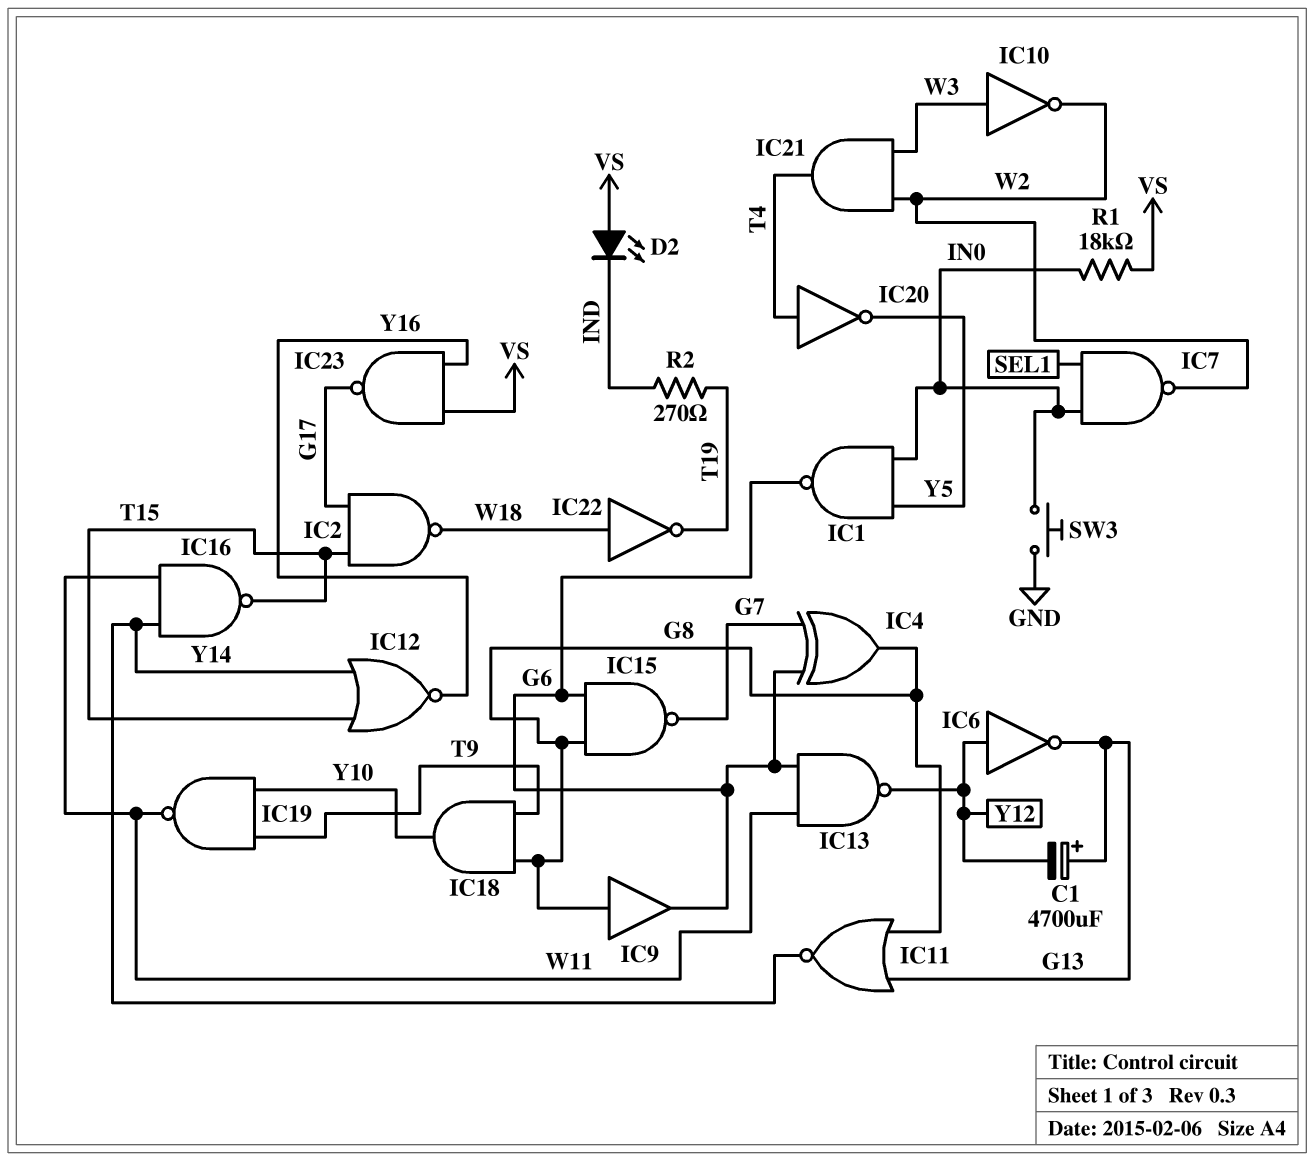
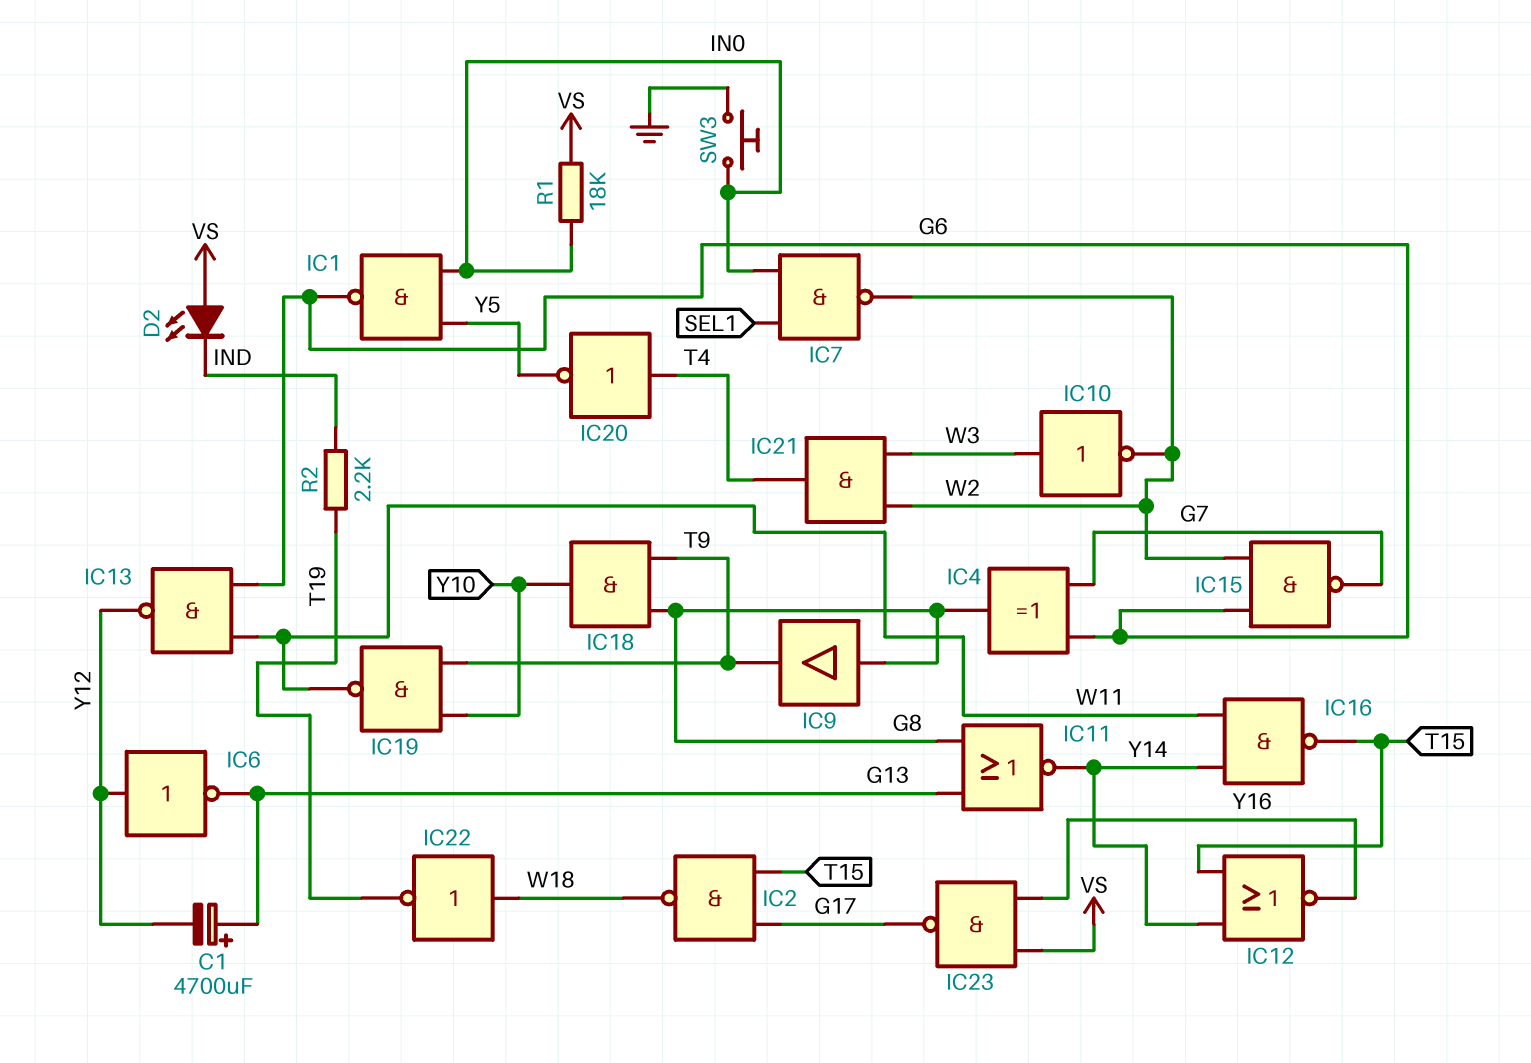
IC9: buffer (in G8, out G6) -> buffer (in G8, out T9)
IC15: NAND (in G6, in G8, out G7) -> NAND (in G6, in W2, out G7)
R2: 270 (IND, T19) -> 2.2k (IND, T19)

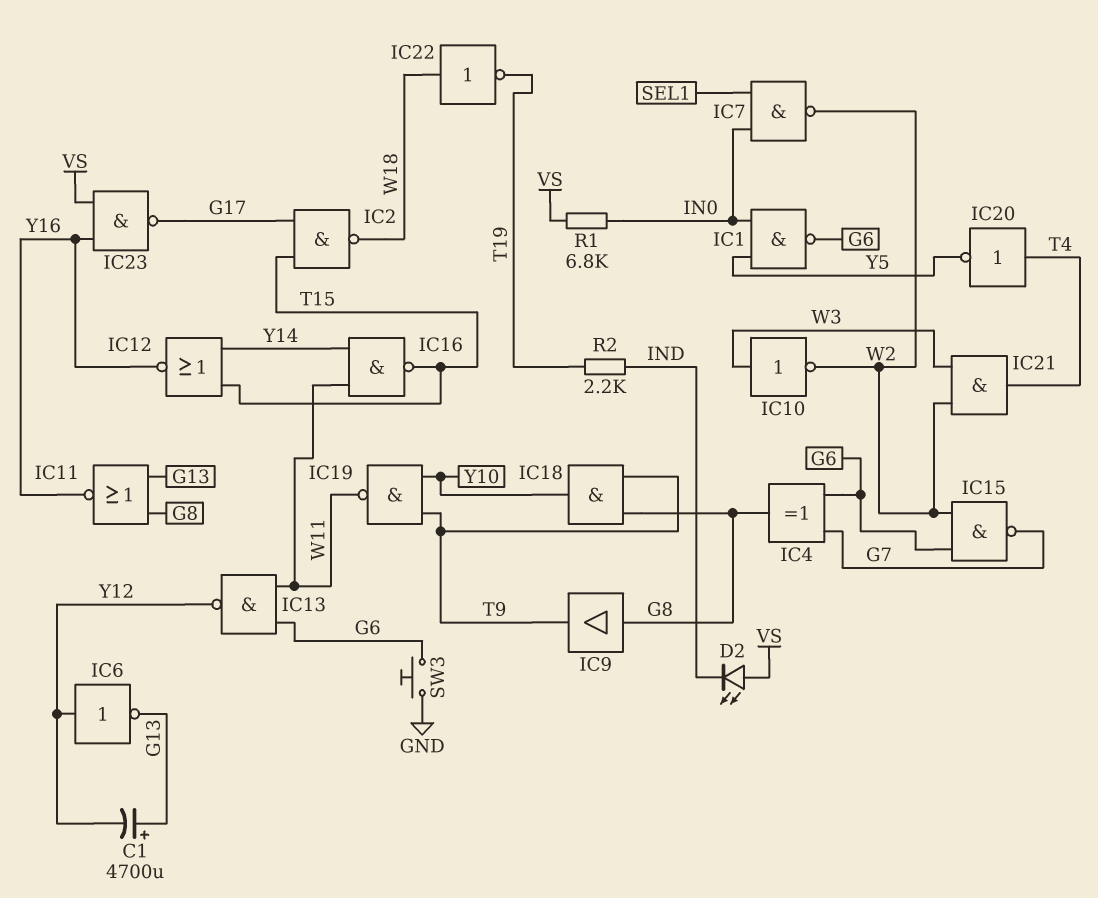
IC11: NOR (in G8, in G13, out Y14) -> NOR (in G8, in G13, out Y16)
R1: 18k (IN0, VS) -> 6.8k (IN0, VS)
SW3: button (GND, IN0) -> button (G6, GND)

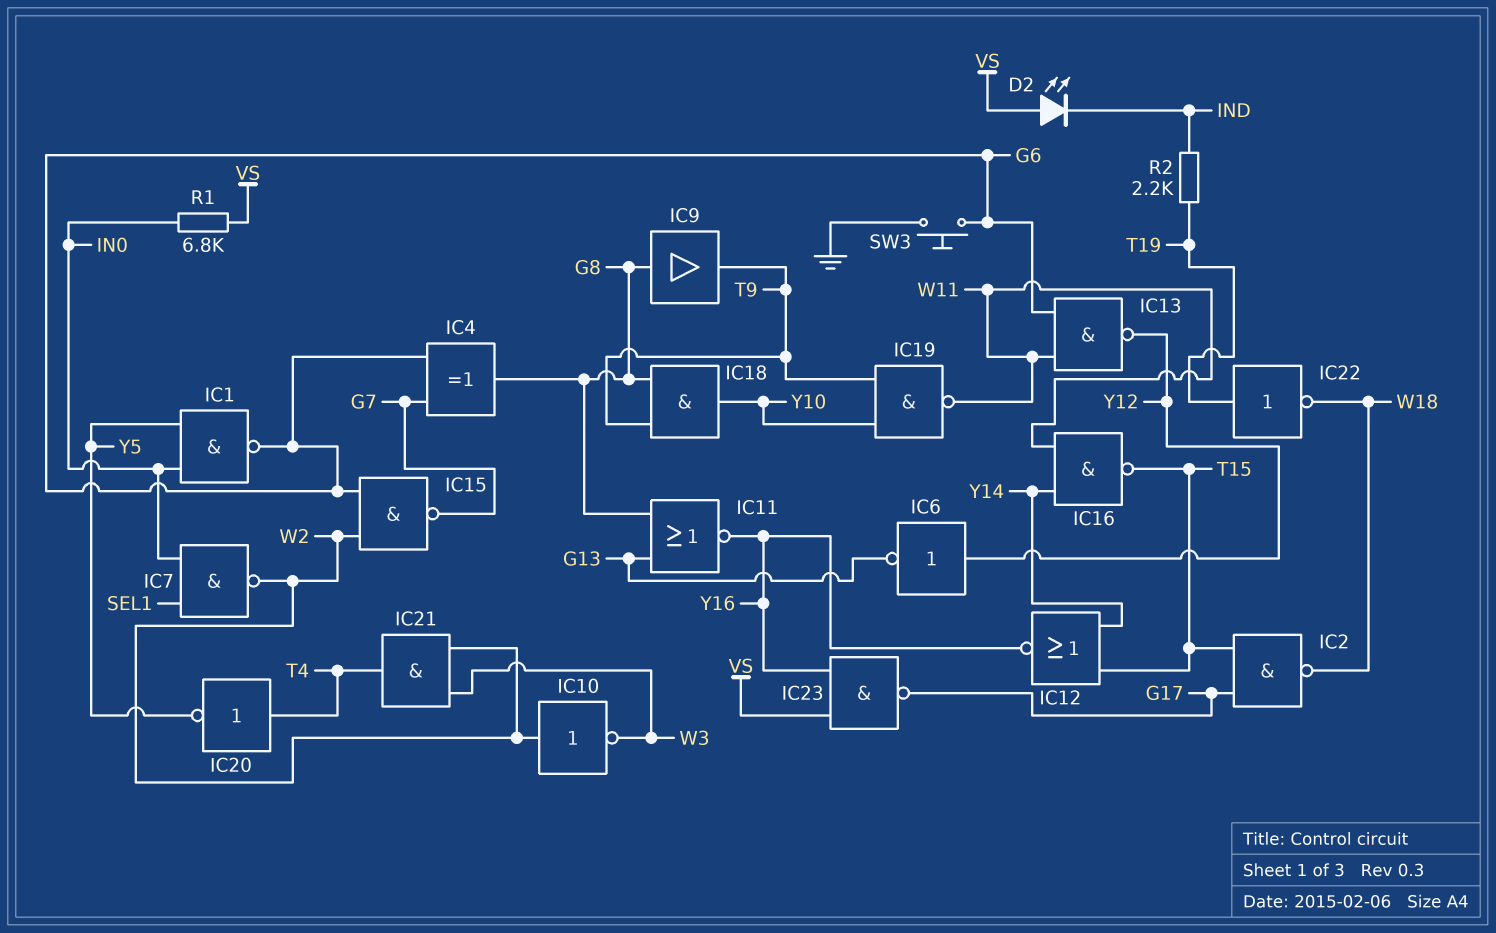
C1: 4700uF (plus G13, minus Y12) -> none
IC10: NOT (in W3, out W2) -> NOT (in W2, out W3)
IC22: NOT (in W18, out T19) -> NOT (in T19, out W18)

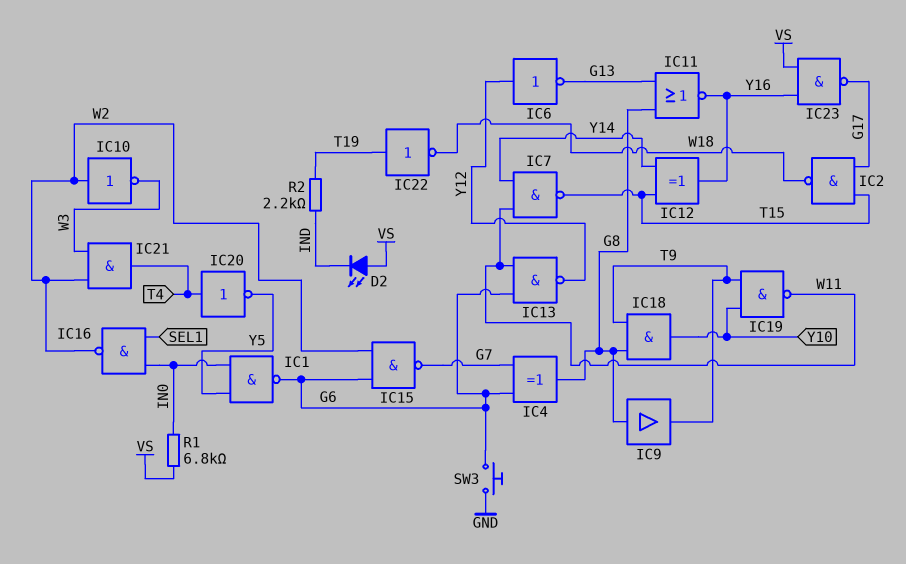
IC7: NAND (in IN0, in SEL1, out W2) -> NAND (in W11, in Y14, out T15)
IC12: NOR (in T15, in Y14, out Y16) -> XOR (in T15, in Y14, out Y16)
IC16: NAND (in W11, in Y14, out T15) -> NAND (in IN0, in SEL1, out W2)

